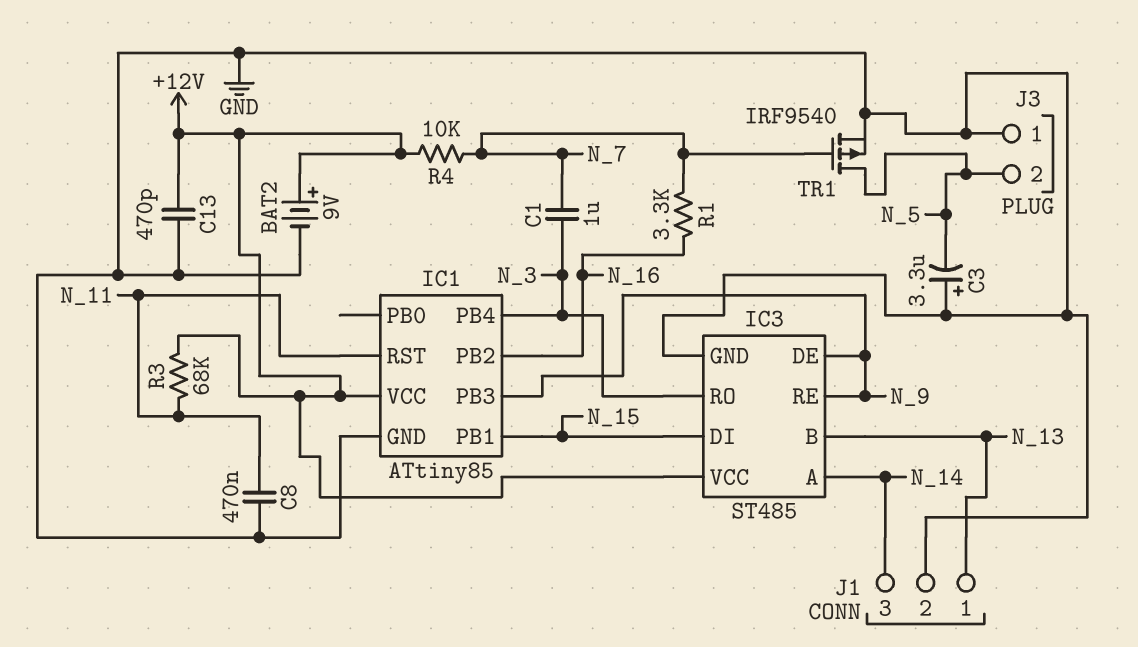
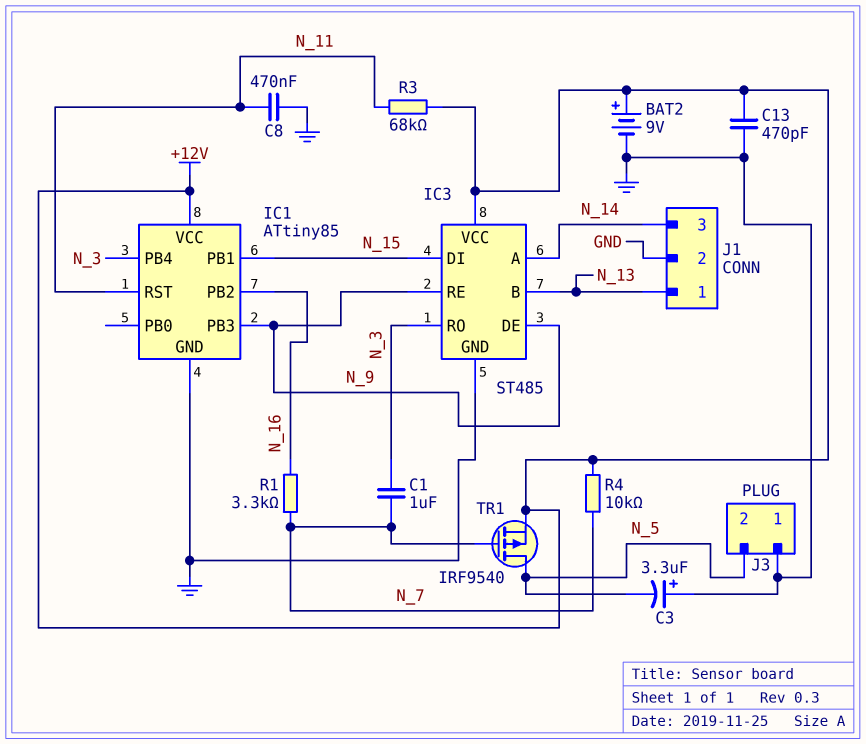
TR1: PMOS IRF9540 (G N_7, D N_5, S GND) -> PMOS IRF9540 (G N_7, D N_5, S +12V)

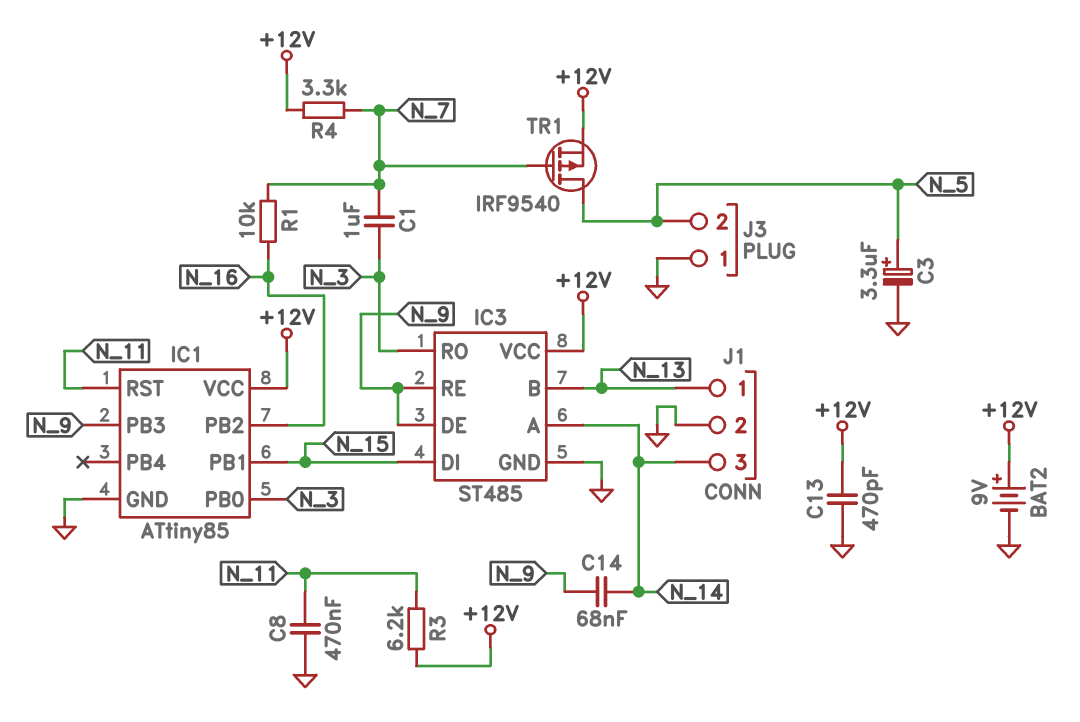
C3: 3.3uF (plus GND, minus N_5) -> 3.3uF (plus N_5, minus GND)
C14: none -> 68nF (N_9, N_14)
IC1 pin PB0: none -> N_3
IC1 pin PB4: N_3 -> none
R1: 3.3k (N_7, N_16) -> 10k (N_7, N_16)
R3: 68k (+12V, N_11) -> 6.2k (+12V, N_11)
R4: 10k (+12V, N_7) -> 3.3k (+12V, N_7)

